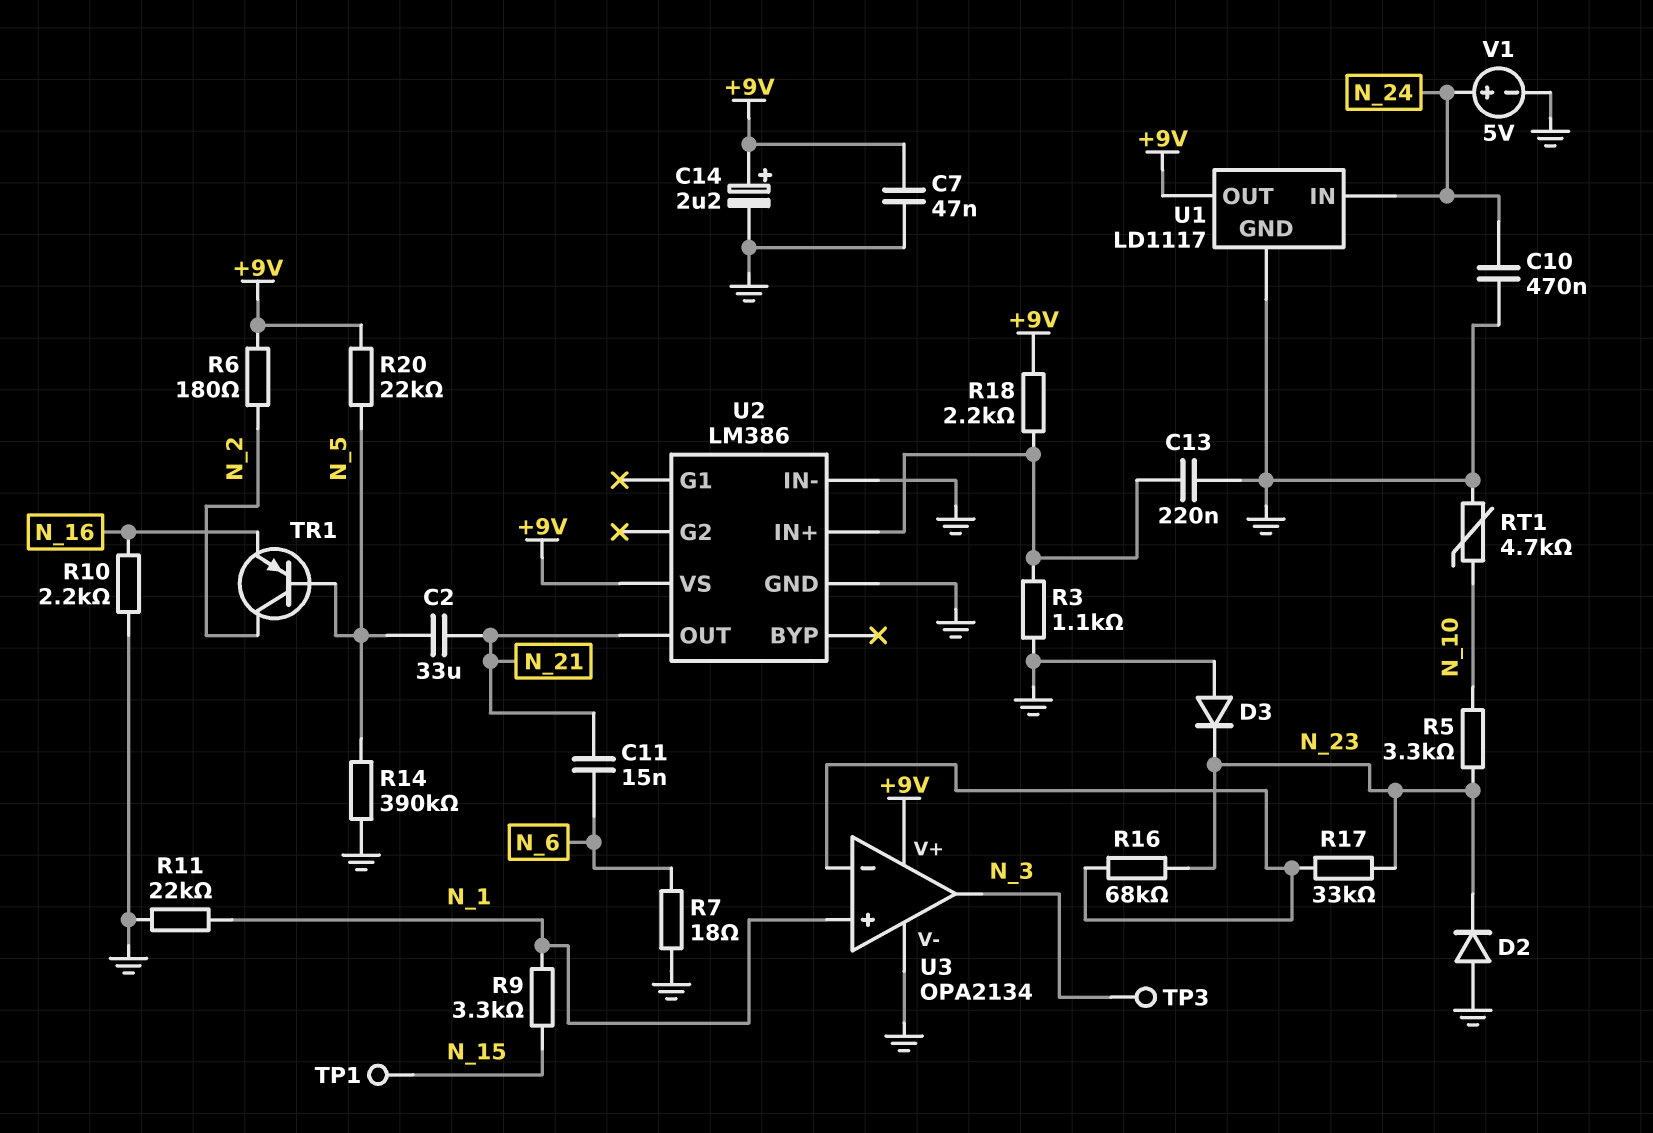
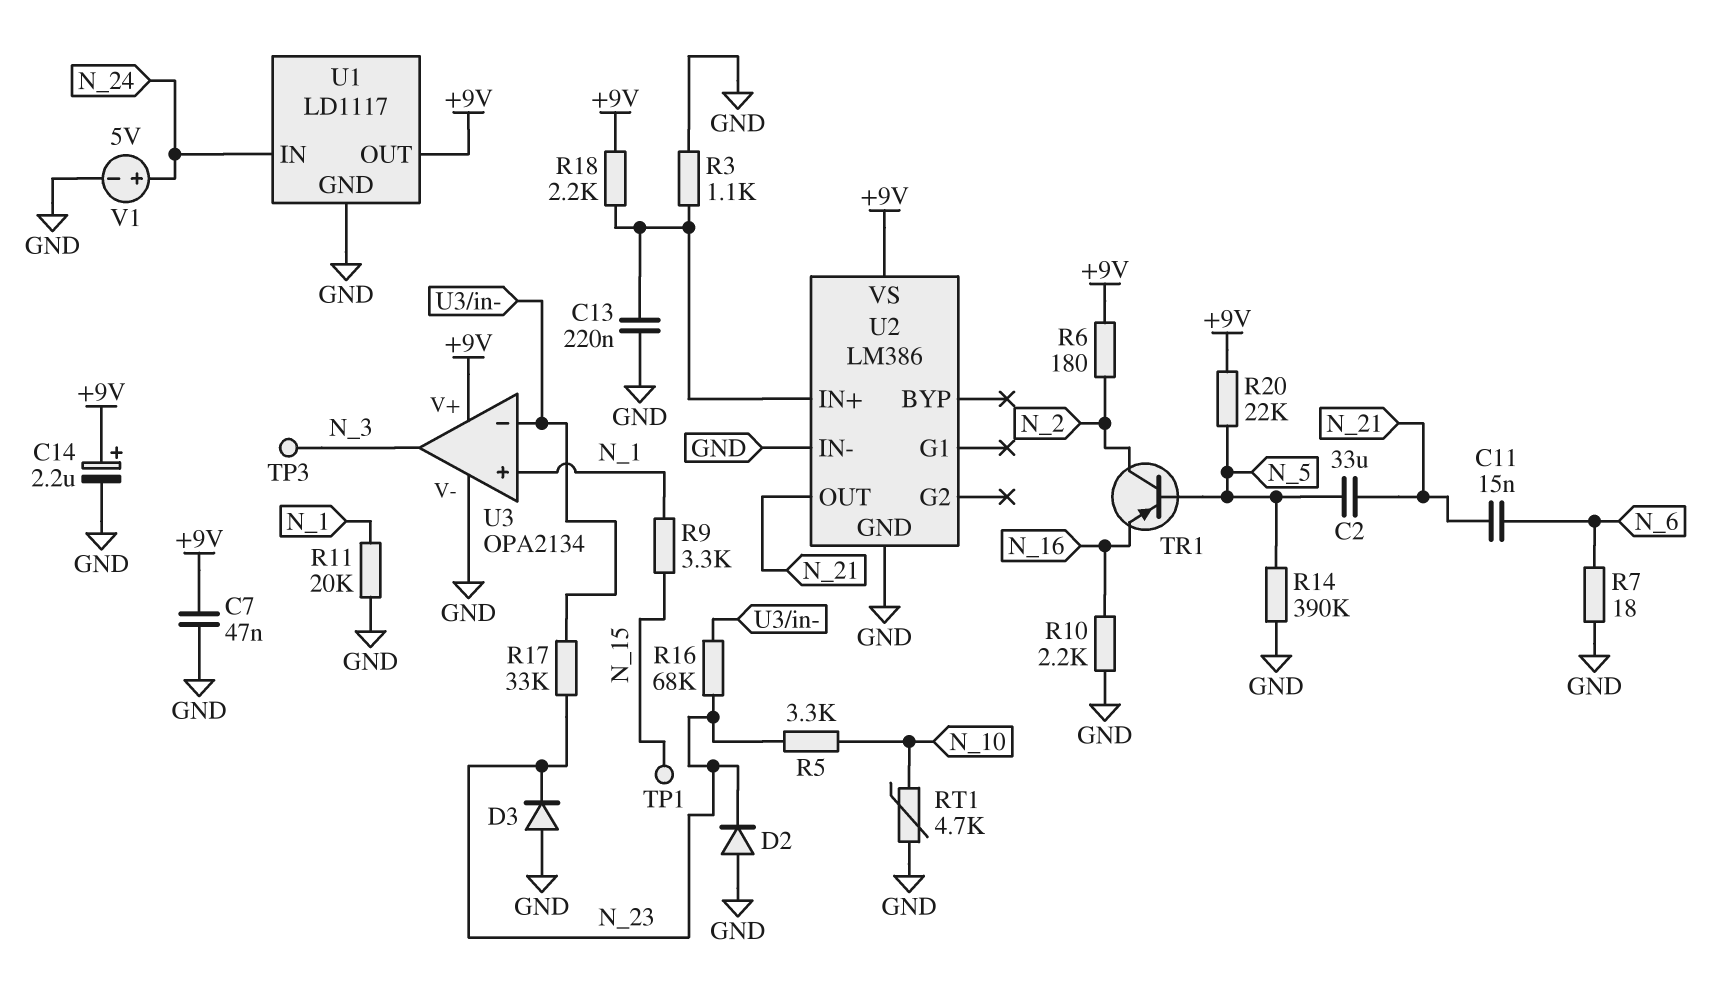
C10: 470nF (GND, N_24) -> none
R11: 22k (GND, N_1) -> 20k (GND, N_1)

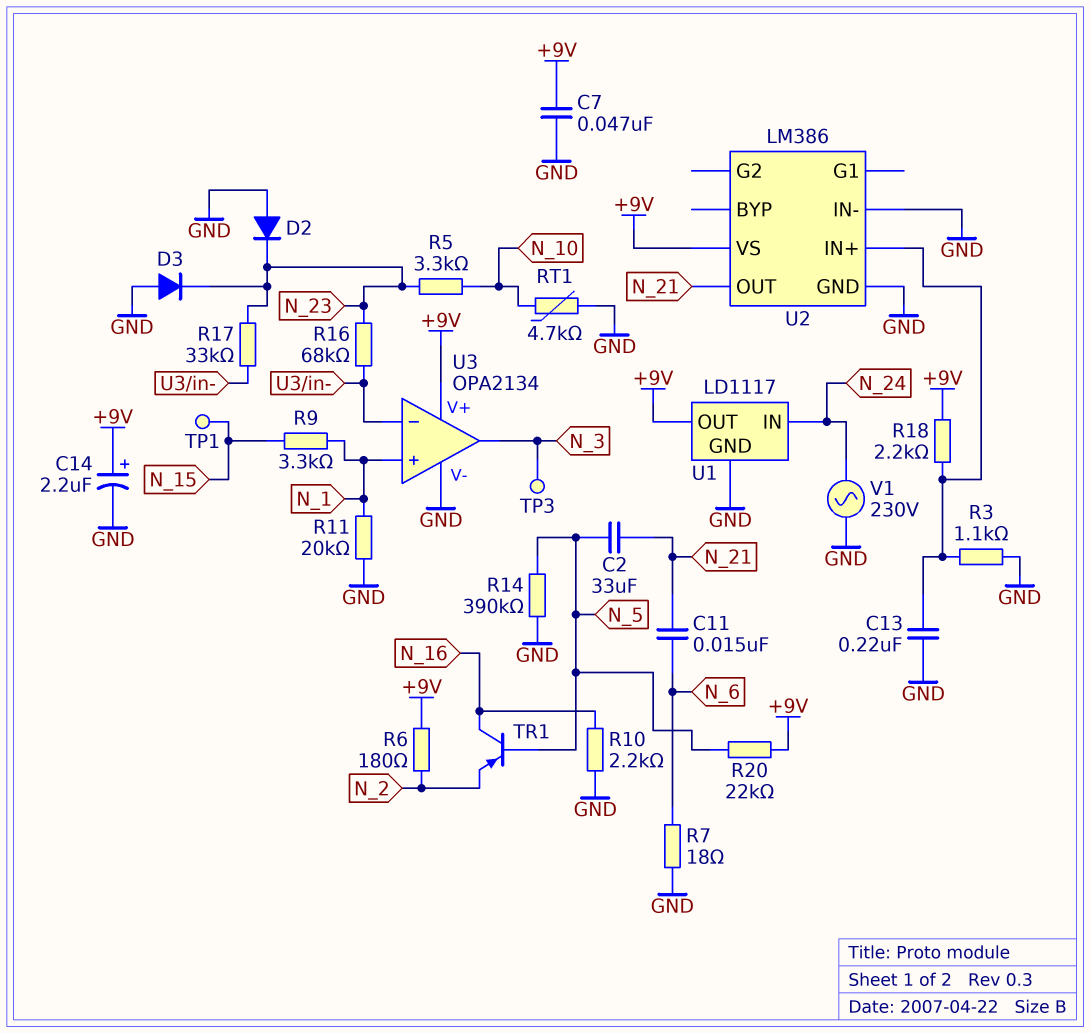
TR1: PNP (B N_5, C N_2, E N_16) -> PNP (B N_5, C N_16, E N_2)
V1: 5V (plus N_24, minus GND) -> AC 230V (GND, N_24)

